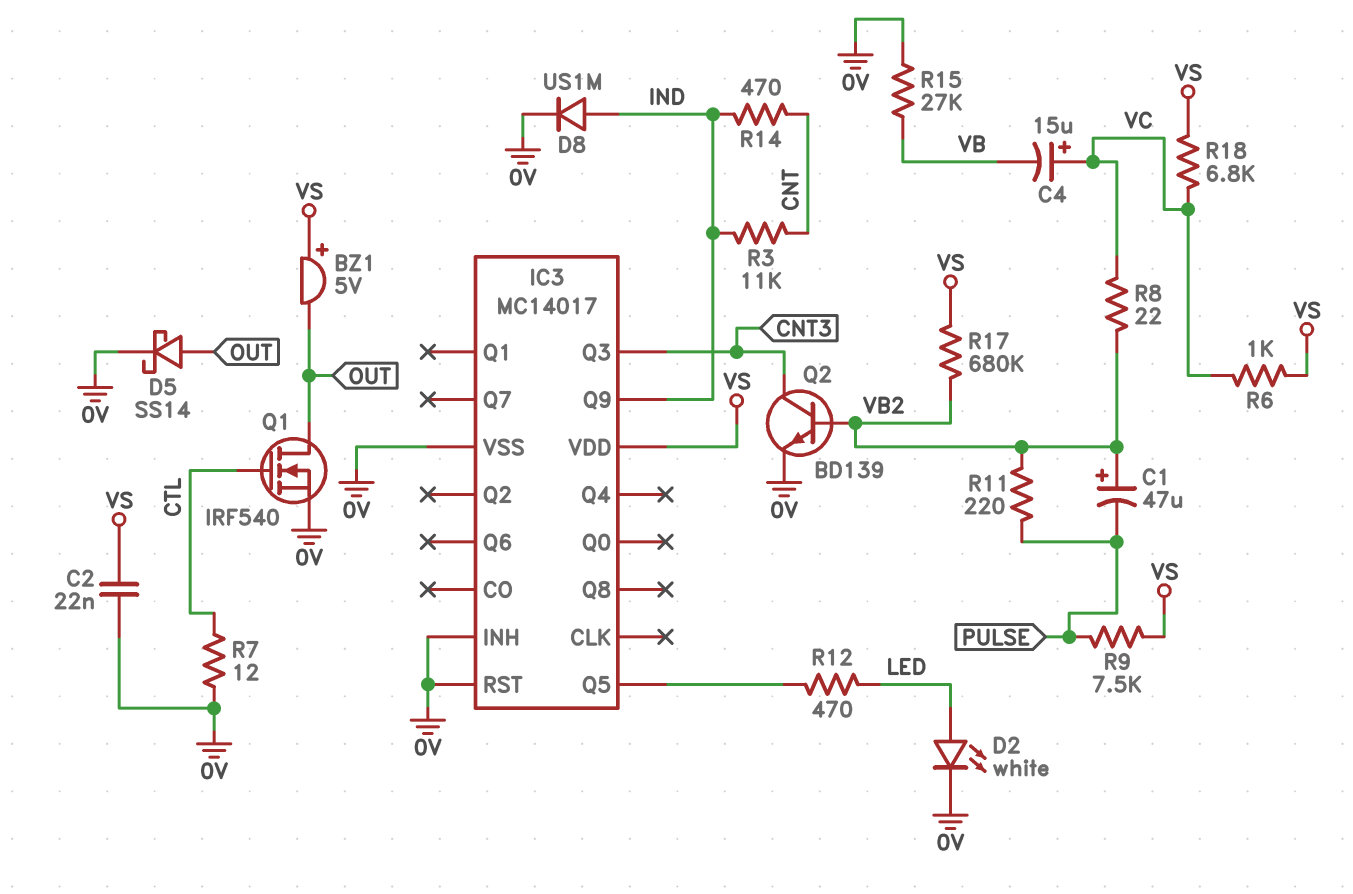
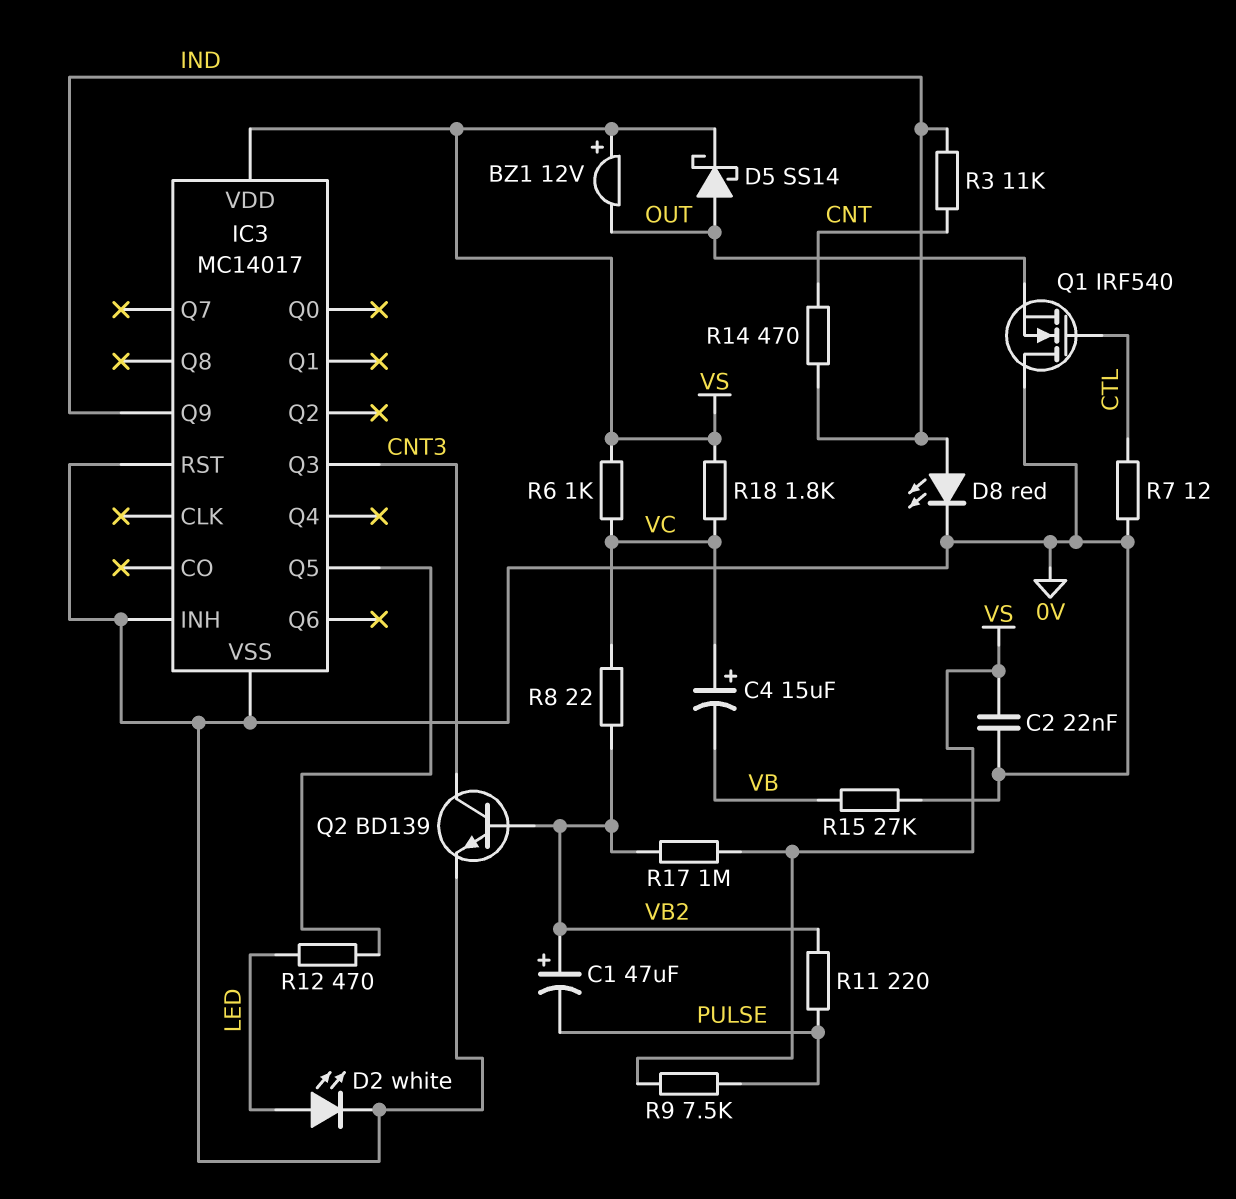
BZ1: buzzer 5V (plus VS, minus OUT) -> buzzer 12V (plus VS, minus OUT)
D5: schottky SS14 (A OUT, K 0V) -> schottky SS14 (A OUT, K VS)
D8: diode US1M (A IND, K 0V) -> LED red (A IND, K 0V)
Q1: NMOS IRF540 (G CTL, D OUT, S 0V) -> NMOS IRF540 (G CTL, D 0V, S OUT)
R17: 680k (VB2, VS) -> 1M (VB2, VS)
R18: 6.8k (VC, VS) -> 1.8k (VC, VS)

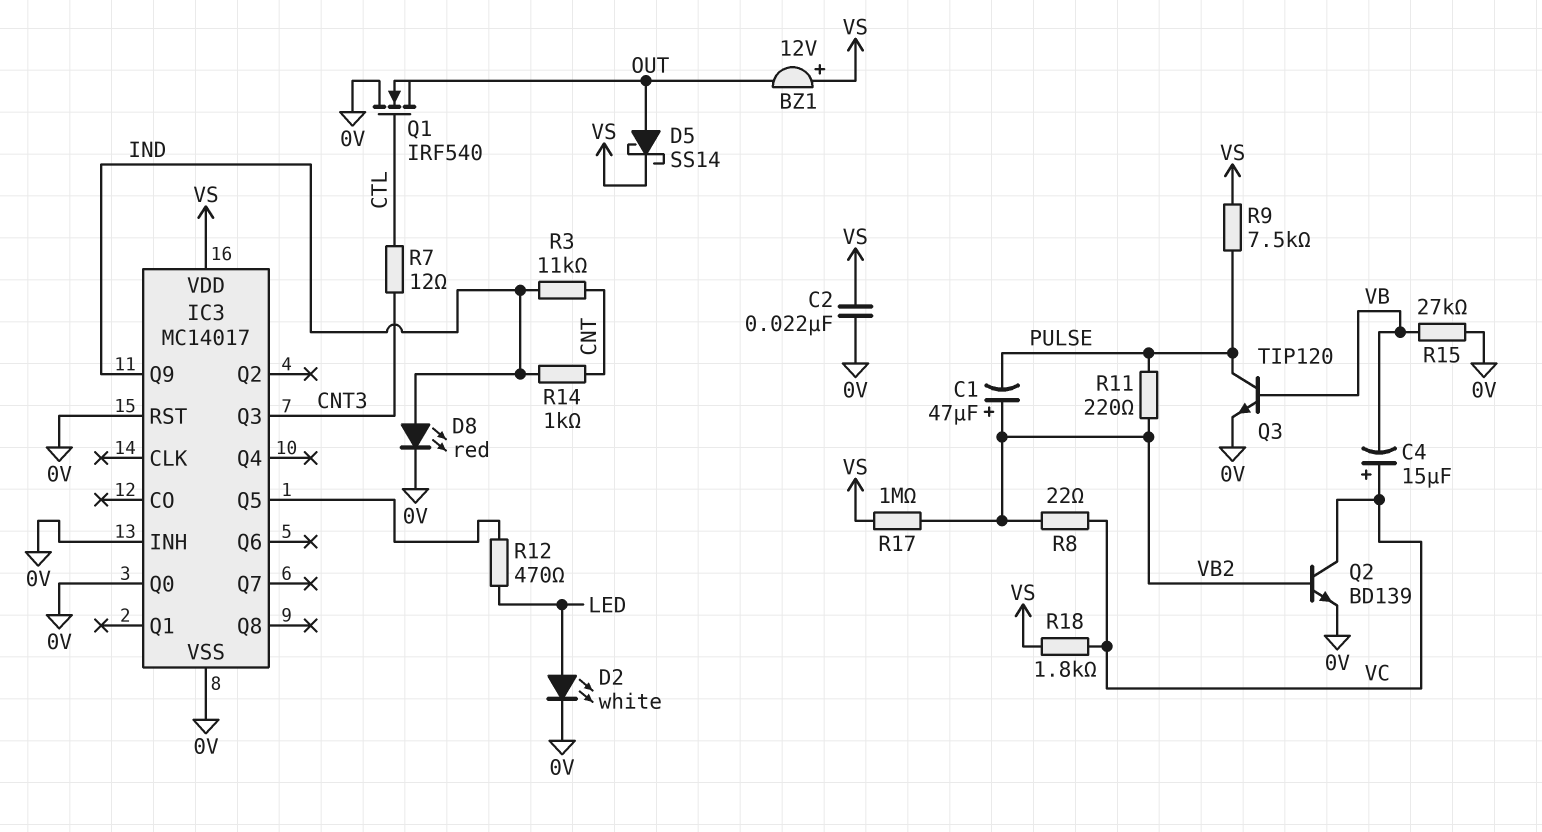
IC3 pin Q0: none -> 0V
Q2: NPN BD139 (B VB2, C CNT3, E 0V) -> NPN BD139 (B VB2, C VC, E 0V)
Q3: none -> NPN TIP120 (B VB, C PULSE, E 0V)
R6: 1k (VC, VS) -> none
R7: 12 (0V, CTL) -> 12 (CNT3, CTL)
R14: 470 (CNT, IND) -> 1k (CNT, IND)

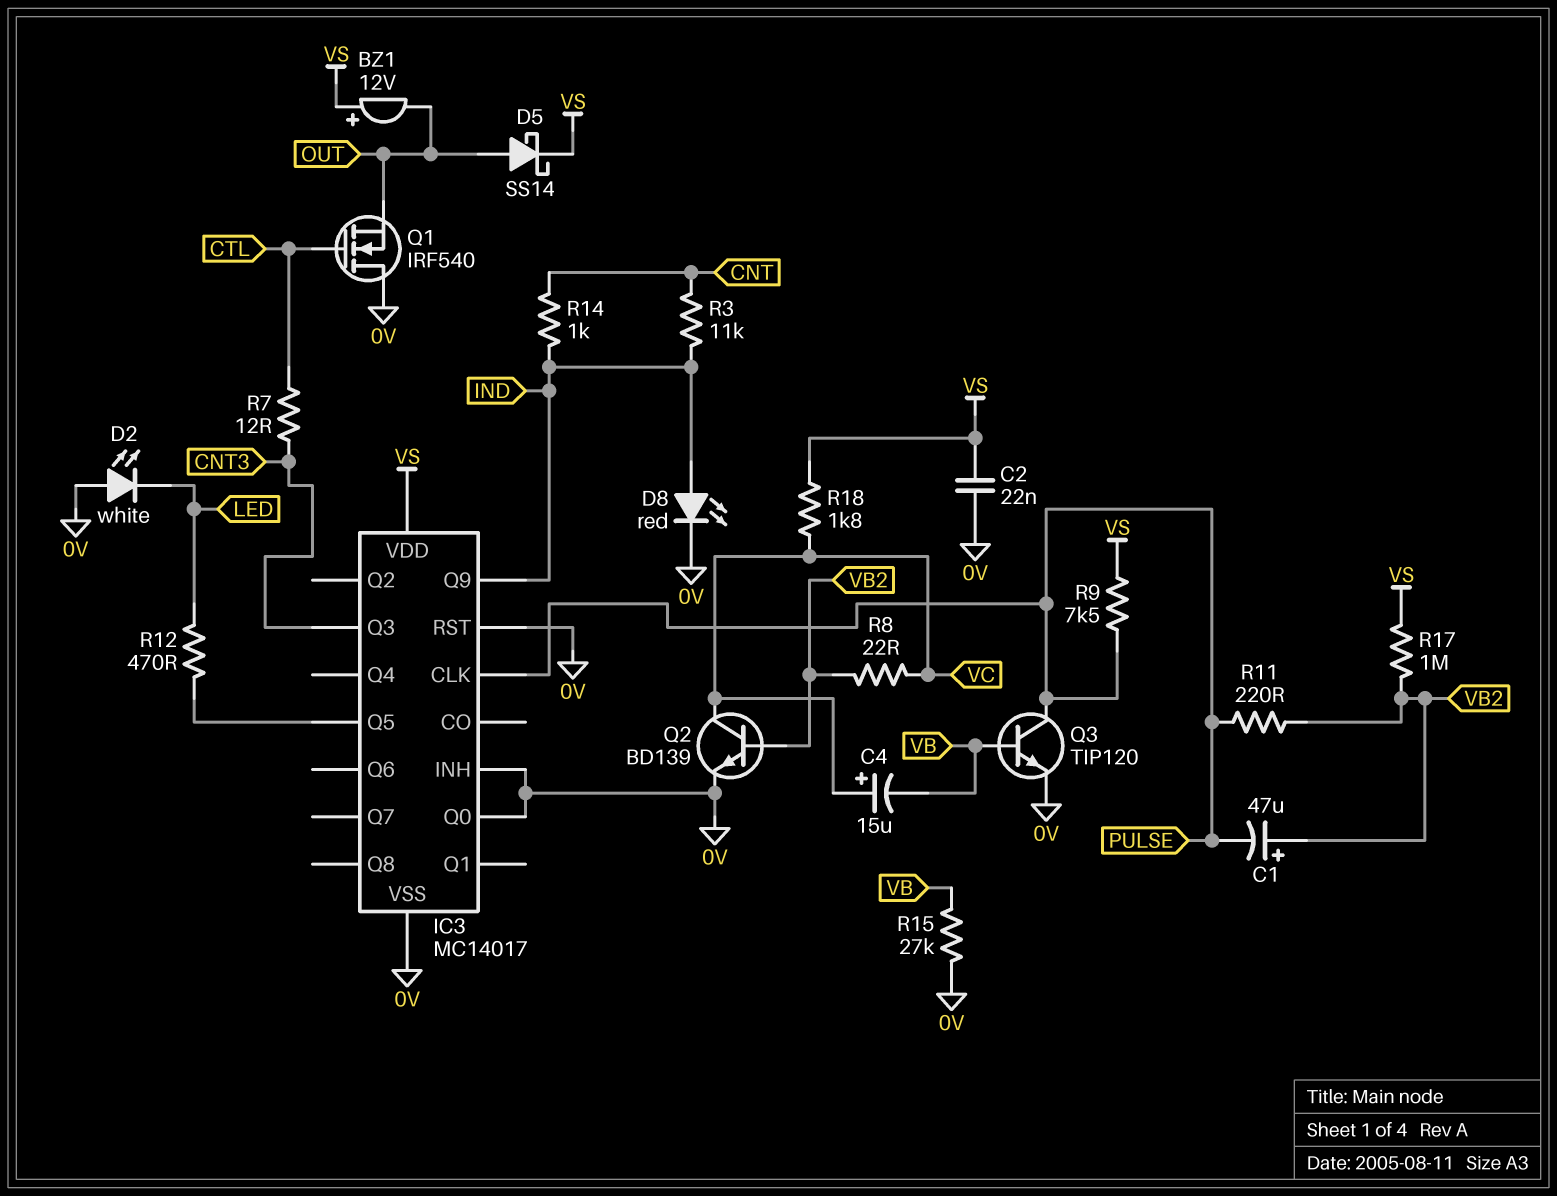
D2: LED white (A LED, K 0V) -> LED white (A 0V, K LED)
IC3 pin CLK: none -> PULSE

